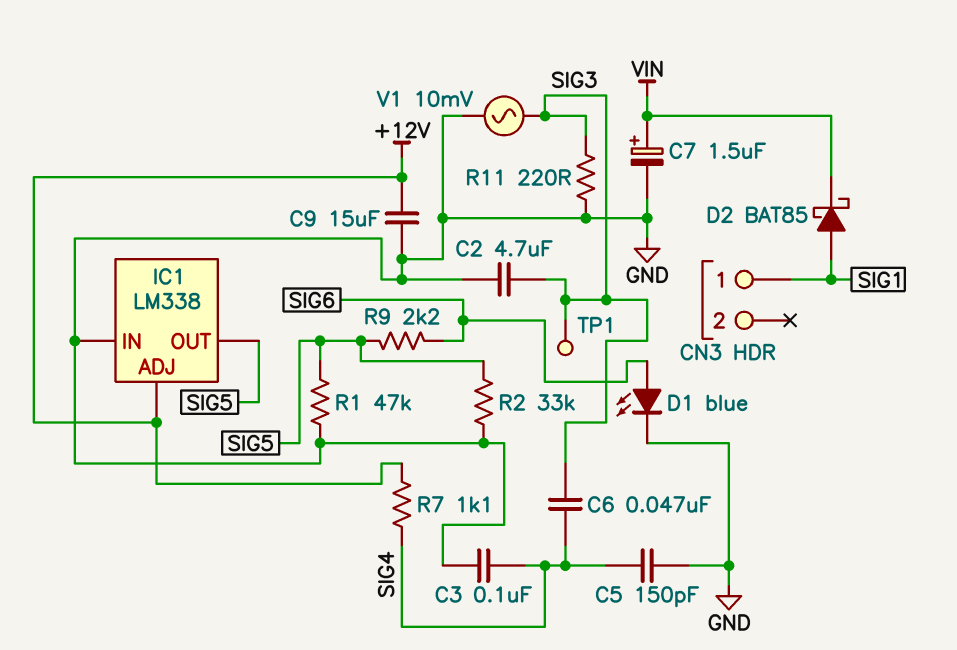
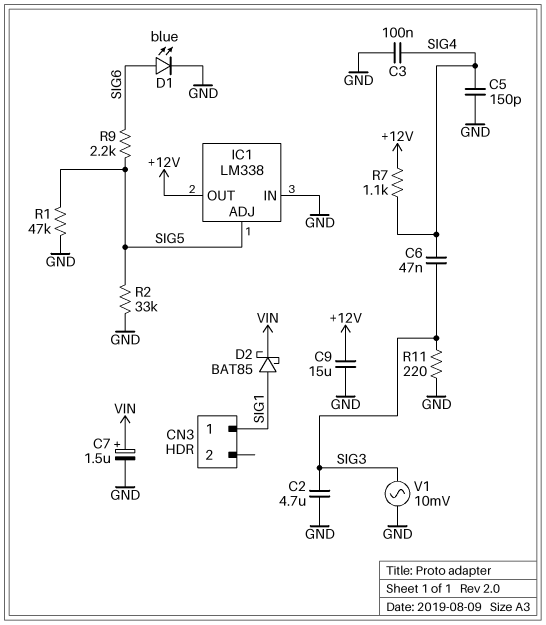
IC1 pin ADJ: +12V -> SIG5
IC1 pin OUT: SIG5 -> +12V
TP1: test point (SIG3) -> none

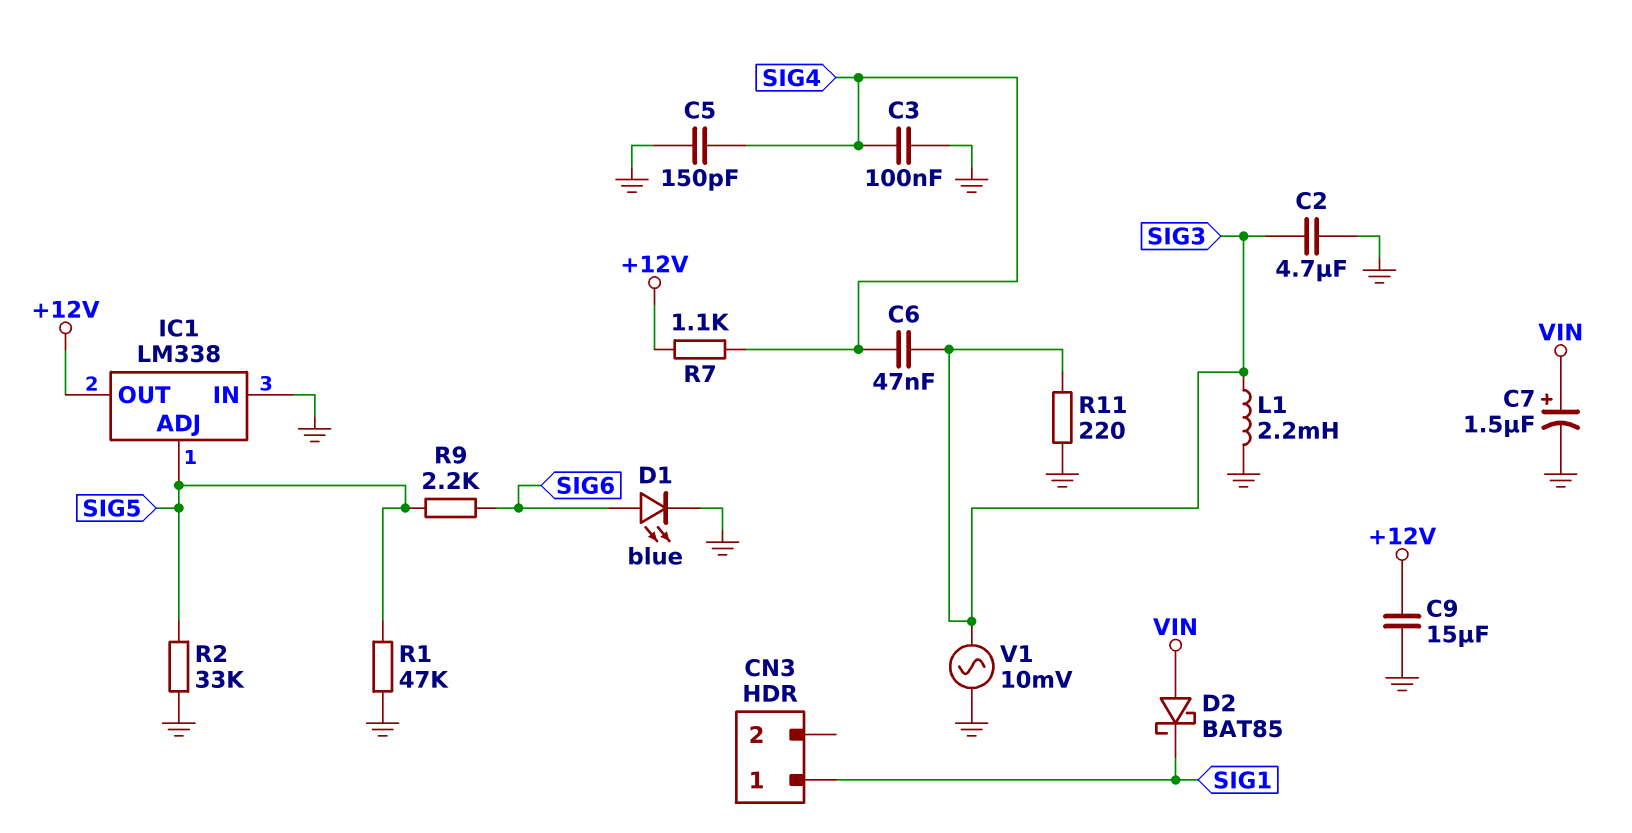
D2: schottky BAT85 (A SIG1, K VIN) -> schottky BAT85 (A VIN, K SIG1)
L1: none -> 2.2mH (GND, SIG3)

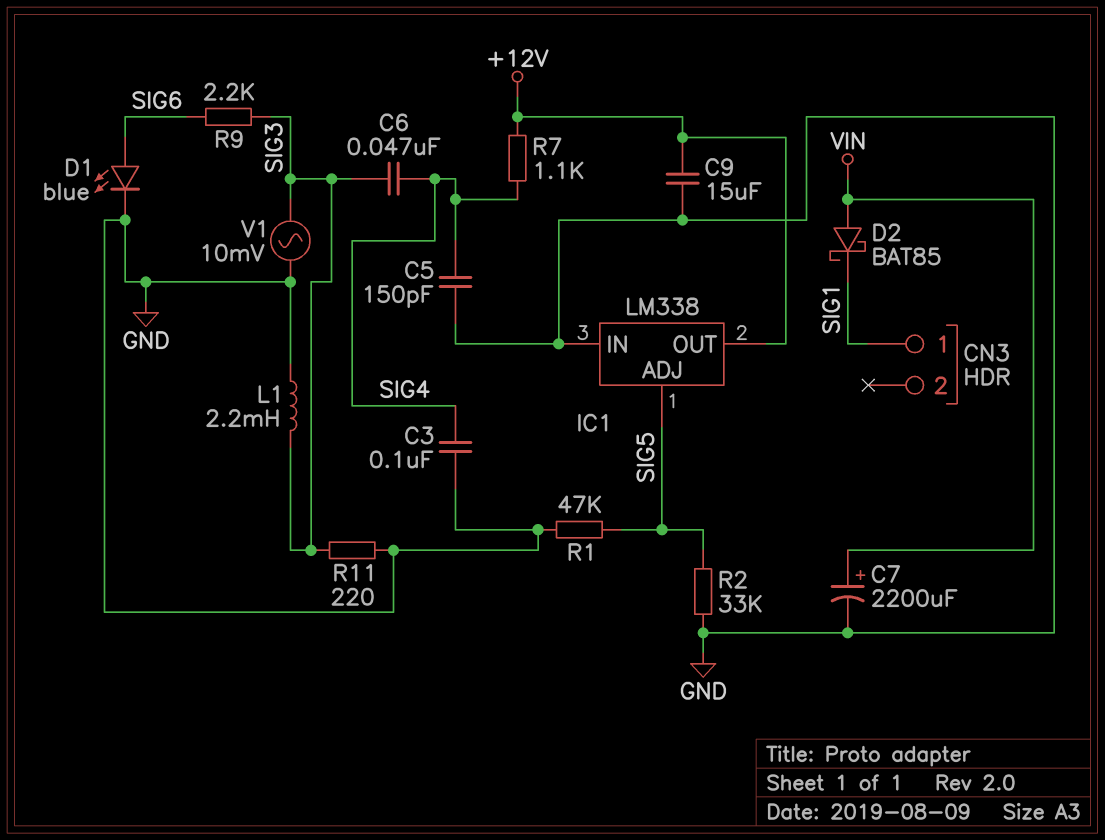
C2: 4.7uF (GND, SIG3) -> none
C7: 1.5uF (plus VIN, minus GND) -> 2200uF (plus VIN, minus GND)
R9: 2.2k (SIG5, SIG6) -> 2.2k (SIG3, SIG6)

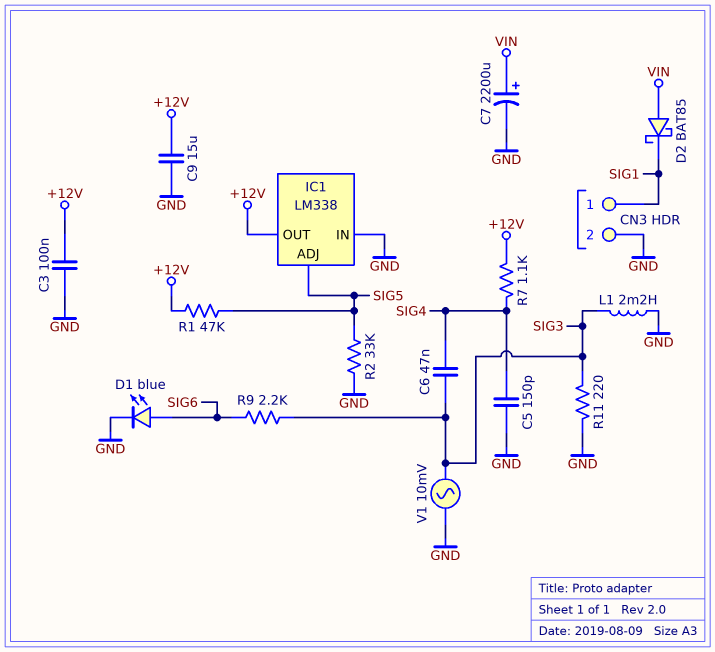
C3: 100nF (GND, SIG4) -> 100nF (+12V, GND)
CN3 pin 2: none -> GND
R1: 47k (GND, SIG5) -> 47k (+12V, SIG5)

